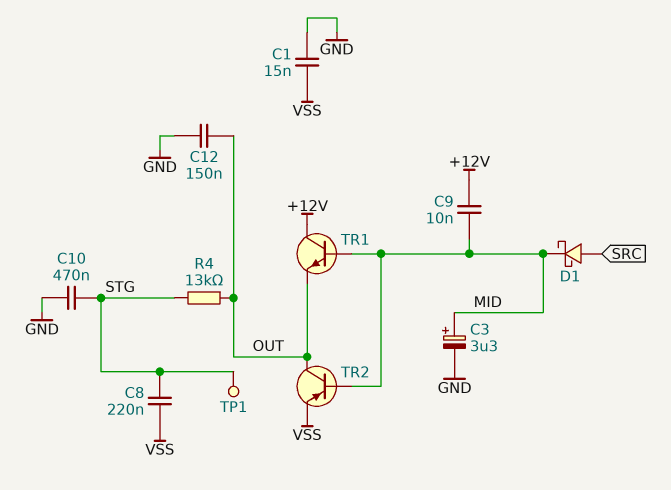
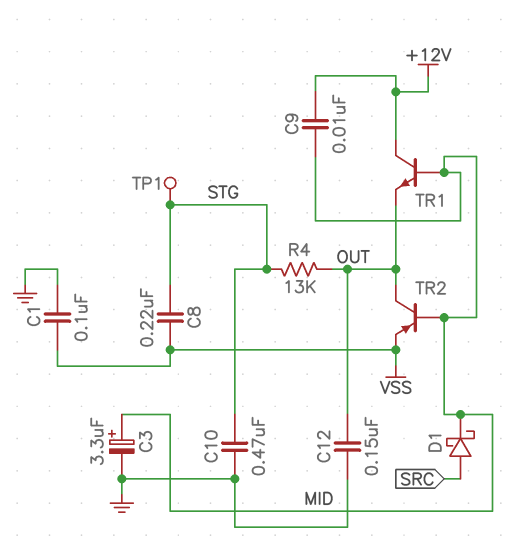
C1: 15nF (GND, VSS) -> 100nF (GND, VSS)

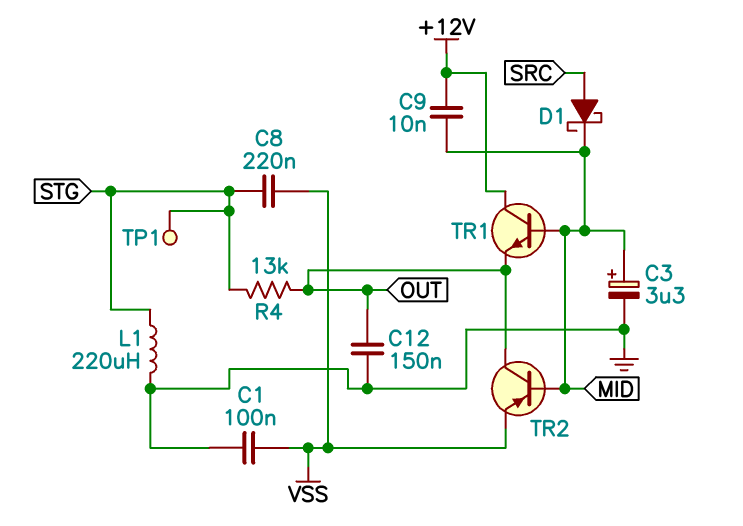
C10: 470nF (GND, STG) -> none
L1: none -> 220uH (GND, STG)

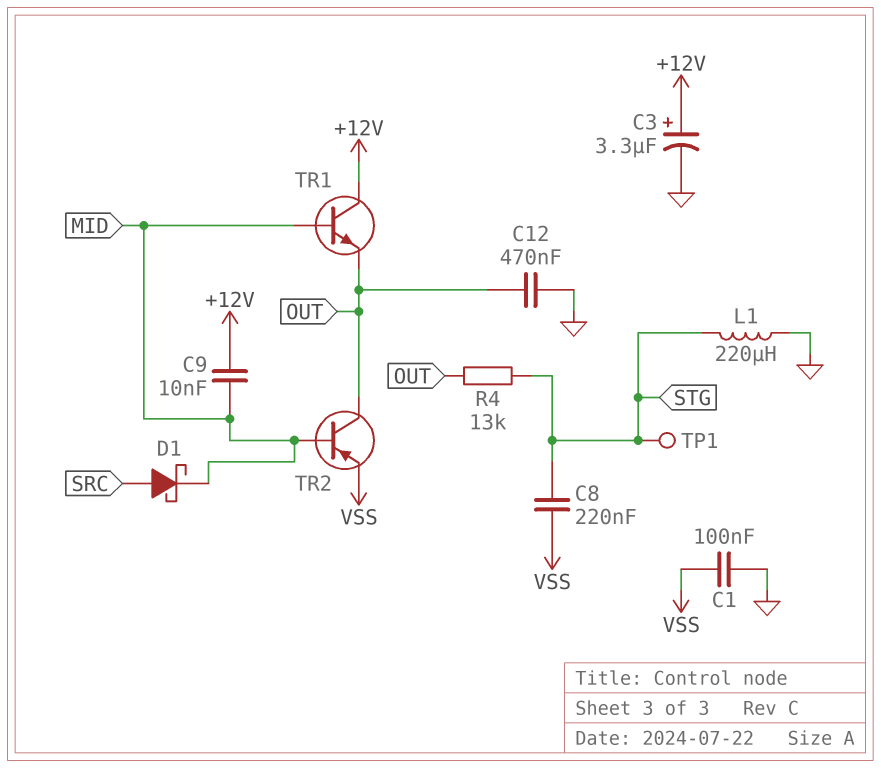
C3: 3.3uF (plus MID, minus GND) -> 3.3uF (plus +12V, minus GND)
C12: 150nF (GND, OUT) -> 470nF (GND, OUT)

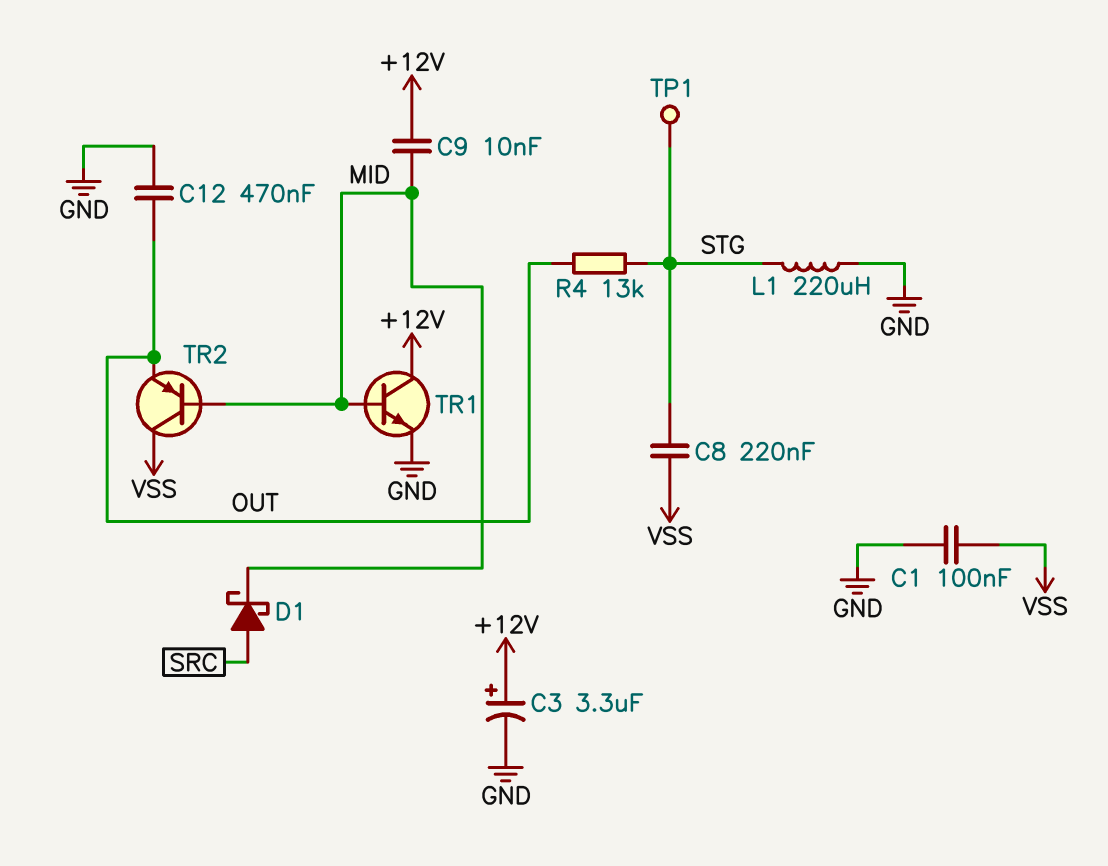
TR1: NPN (B MID, C +12V, E OUT) -> NPN (B MID, C +12V, E GND)
TR2: PNP (B MID, C OUT, E VSS) -> PNP (B MID, C VSS, E OUT)

